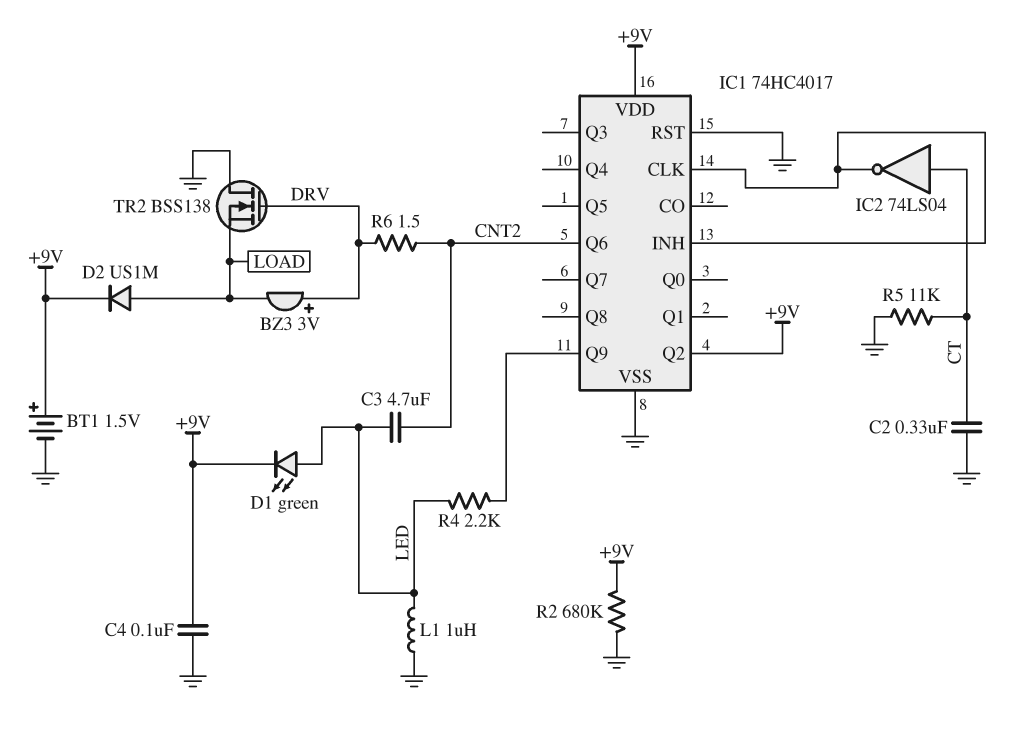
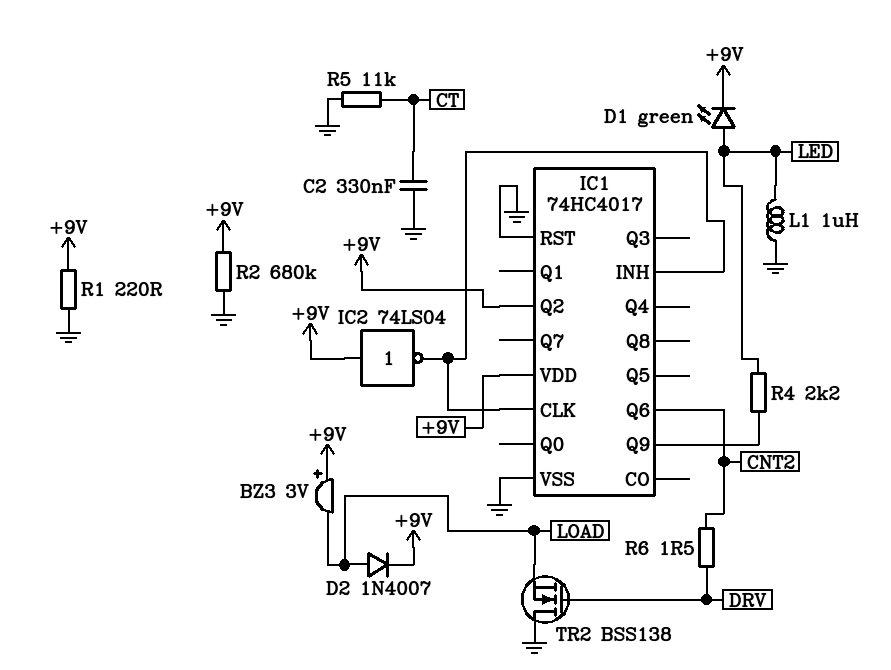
BT1: 1.5V (plus +9V, minus GND) -> none
BZ3: buzzer 3V (plus DRV, minus LOAD) -> buzzer 3V (plus +9V, minus LOAD)
C3: 4.7uF (CNT2, LED) -> none
C4: 100nF (+9V, GND) -> none
D2: diode US1M (A LOAD, K +9V) -> diode 1N4007 (A LOAD, K +9V)
IC2: NOT 74LS04 (in CT, out IC1/CLK) -> NOT 74LS04 (in +9V, out IC1/CLK)
R1: none -> 220 (+9V, GND)

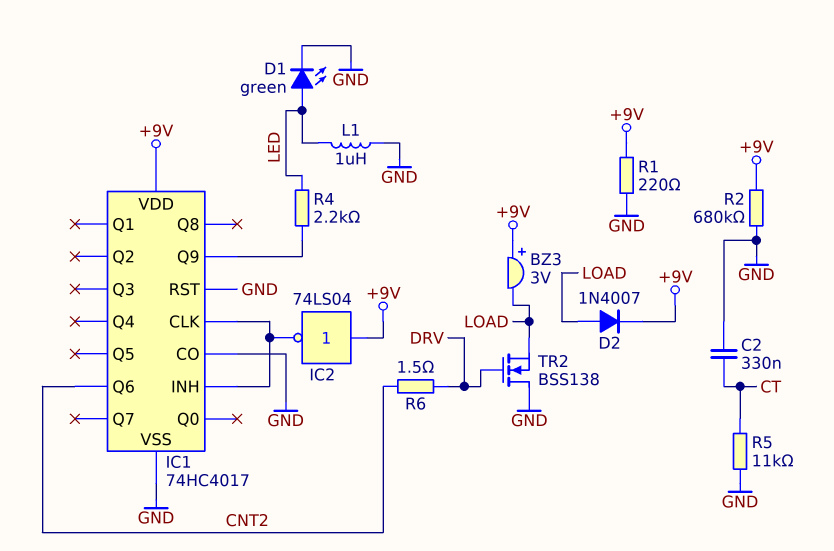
D1: LED green (A LED, K +9V) -> LED green (A LED, K GND)
IC1 pin CO: none -> GND
IC1 pin Q2: +9V -> none

